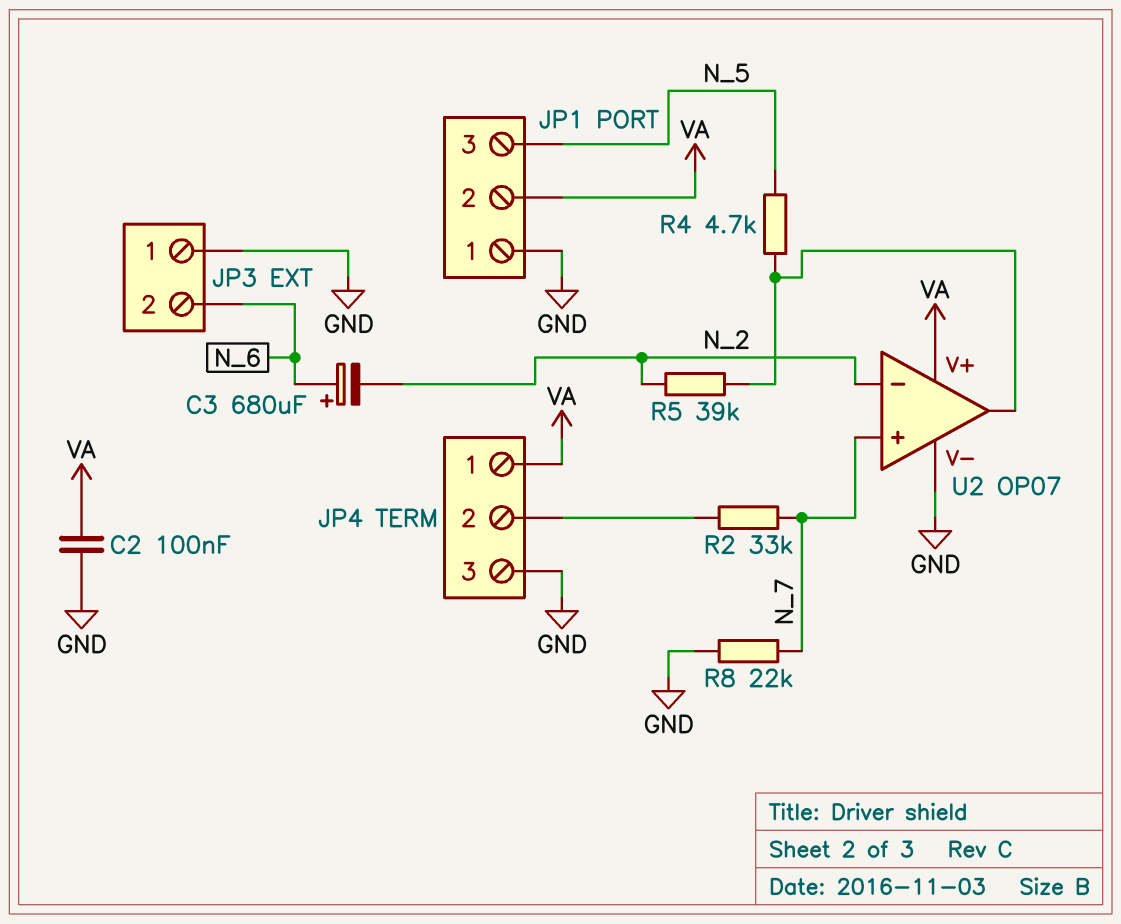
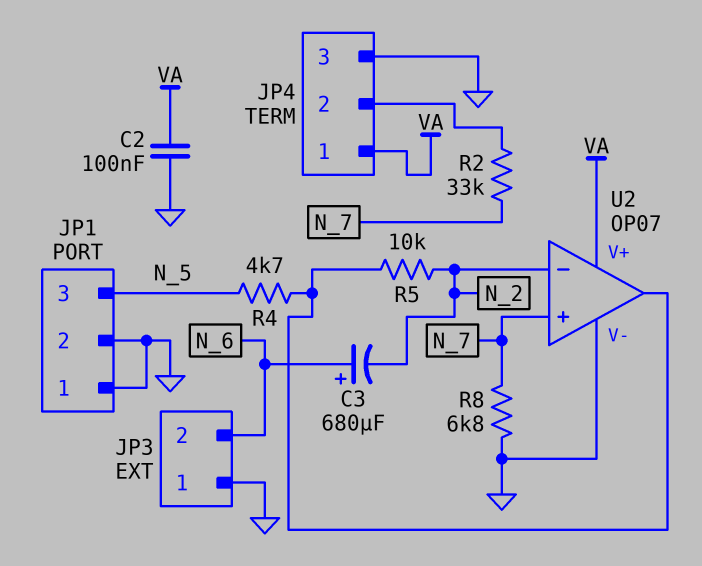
JP1 pin 2: VA -> GND
R5: 39k (N_2, U2/out) -> 10k (N_2, U2/out)
R8: 22k (GND, N_7) -> 6.8k (GND, N_7)

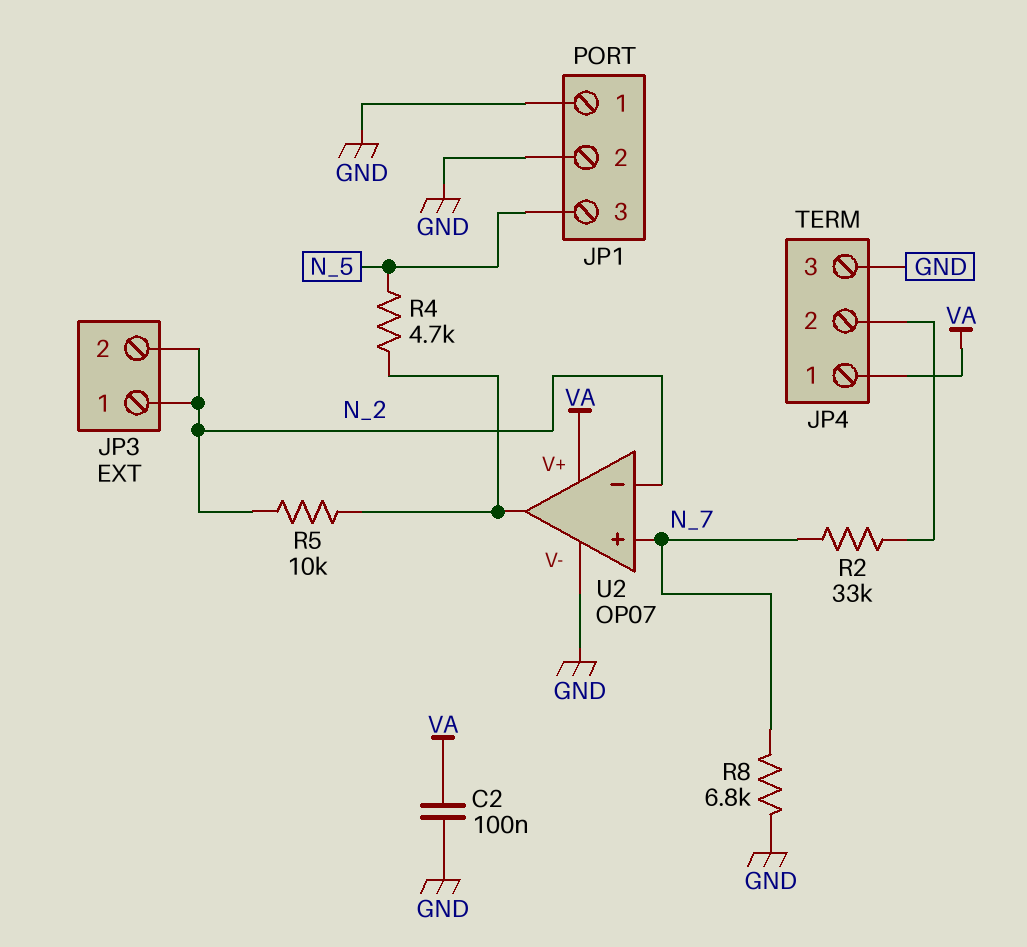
C3: 680uF (plus N_6, minus N_2) -> none
JP3 pin 1: GND -> N_2
JP3 pin 2: N_6 -> N_2

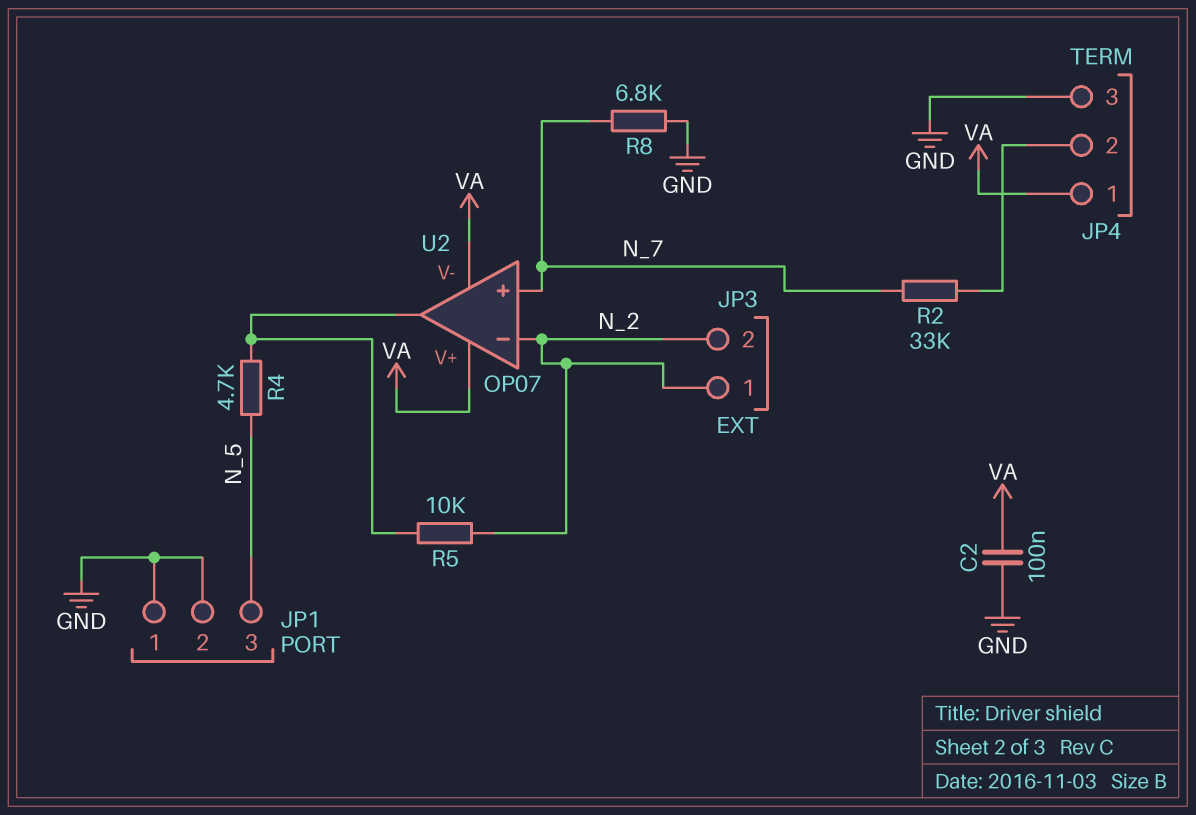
U2 pin V-: GND -> VA

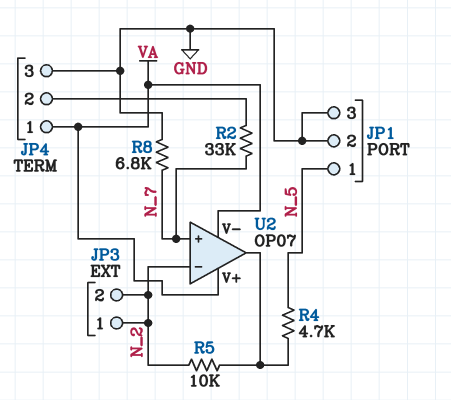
C2: 100nF (GND, VA) -> none
JP1 pin 1: GND -> N_5
JP1 pin 3: N_5 -> GND

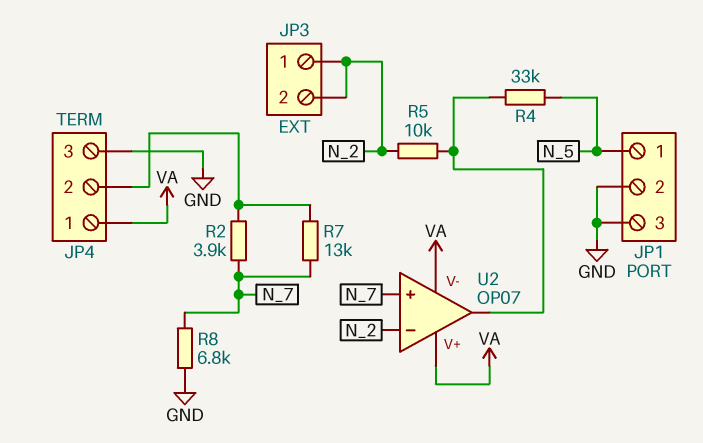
R2: 33k (JP4/2, N_7) -> 3.9k (JP4/2, N_7)
R4: 4.7k (N_5, U2/out) -> 33k (N_5, U2/out)
R7: none -> 13k (JP4/2, N_7)

